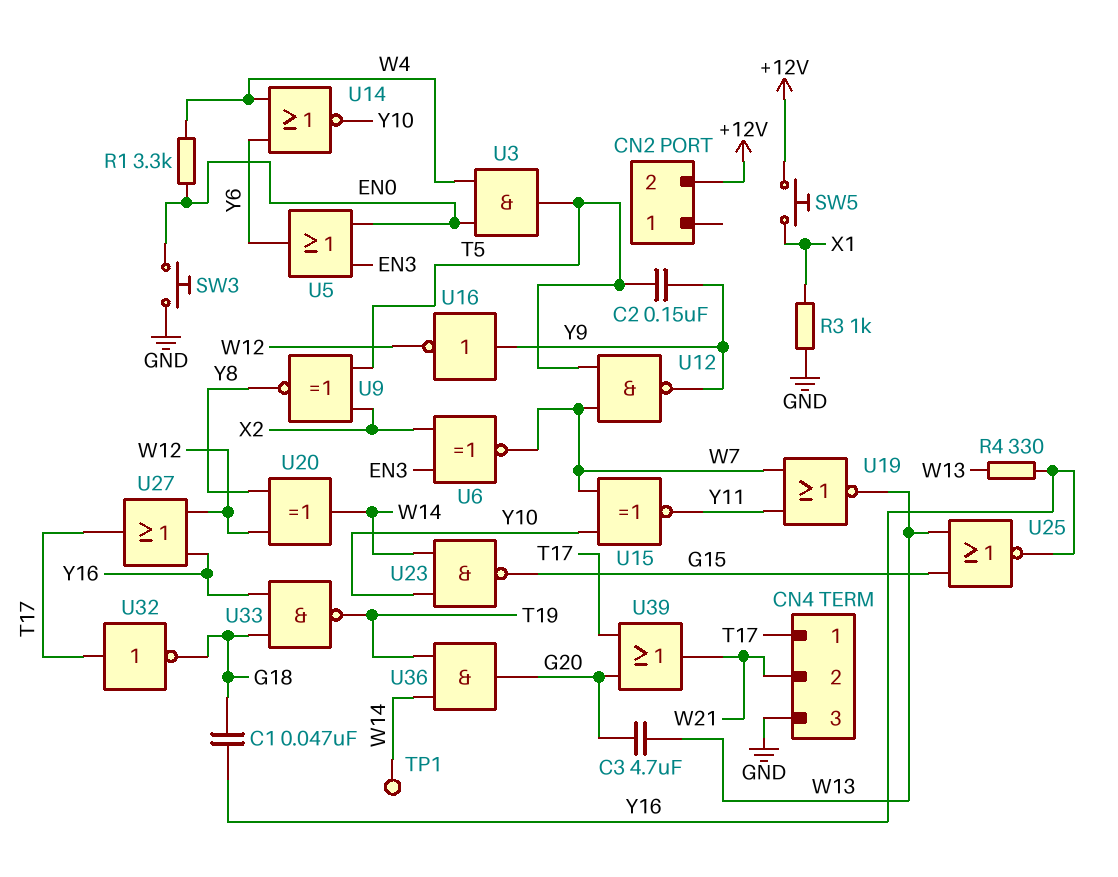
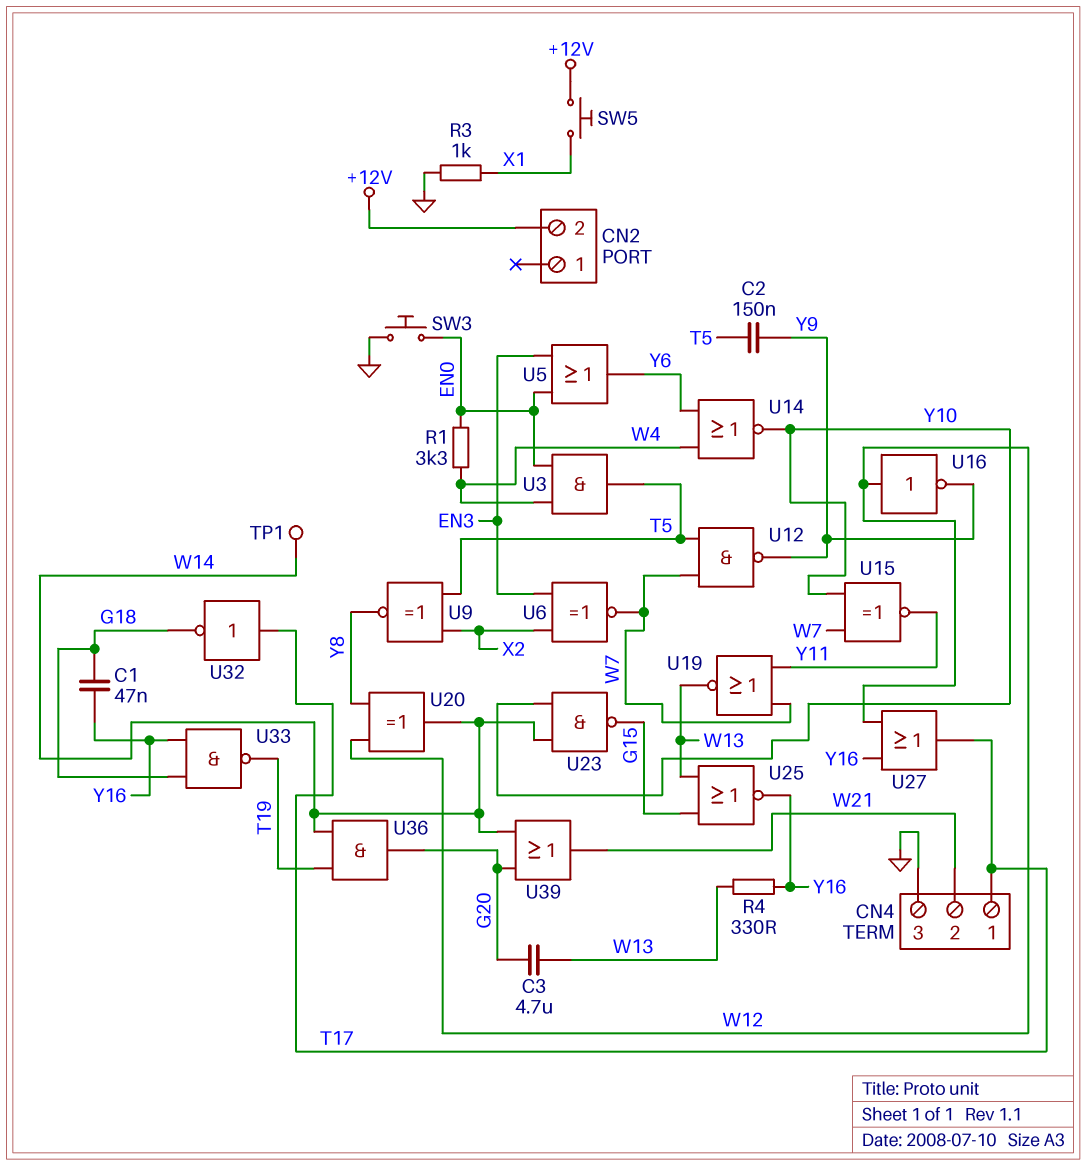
U16: NOT (in Y9, out W12) -> NOT (in W12, out Y9)
U39: OR (in G20, in T17, out W21) -> OR (in G20, in W14, out W21)

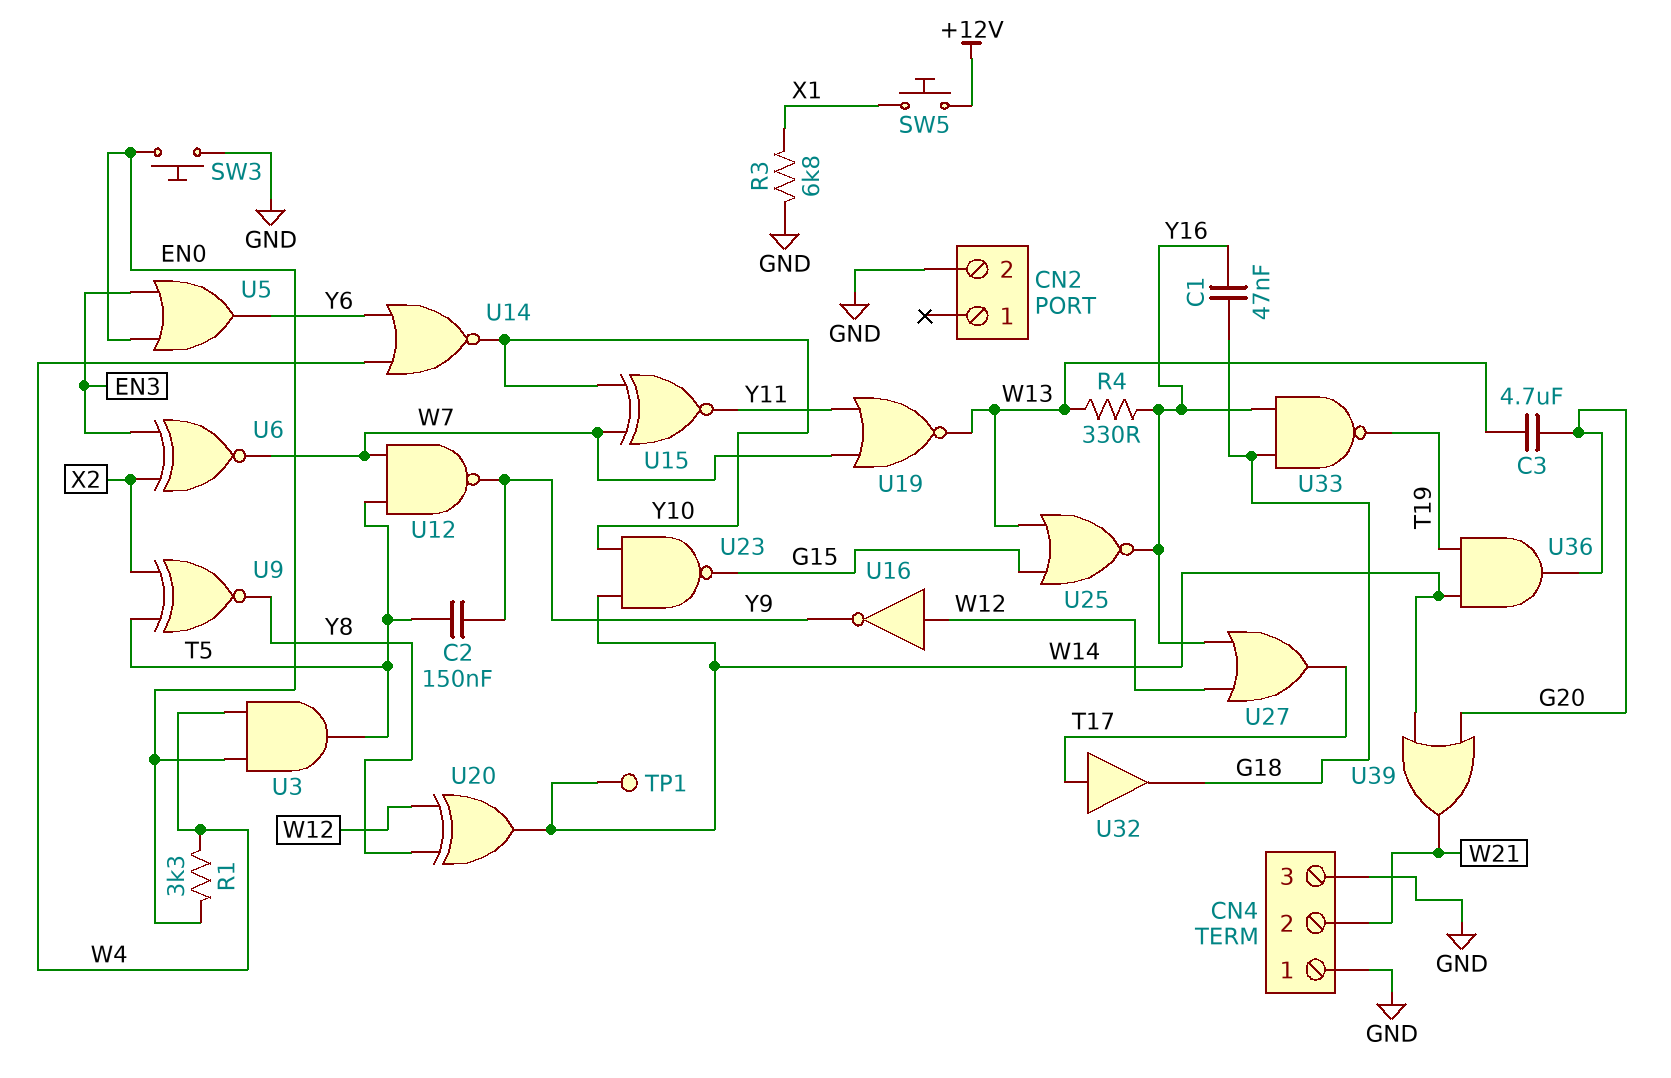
CN2 pin 2: +12V -> GND
CN4 pin 1: T17 -> GND
R3: 1k (GND, X1) -> 6.8k (GND, X1)
U32: NOT (in T17, out G18) -> buffer (in T17, out G18)

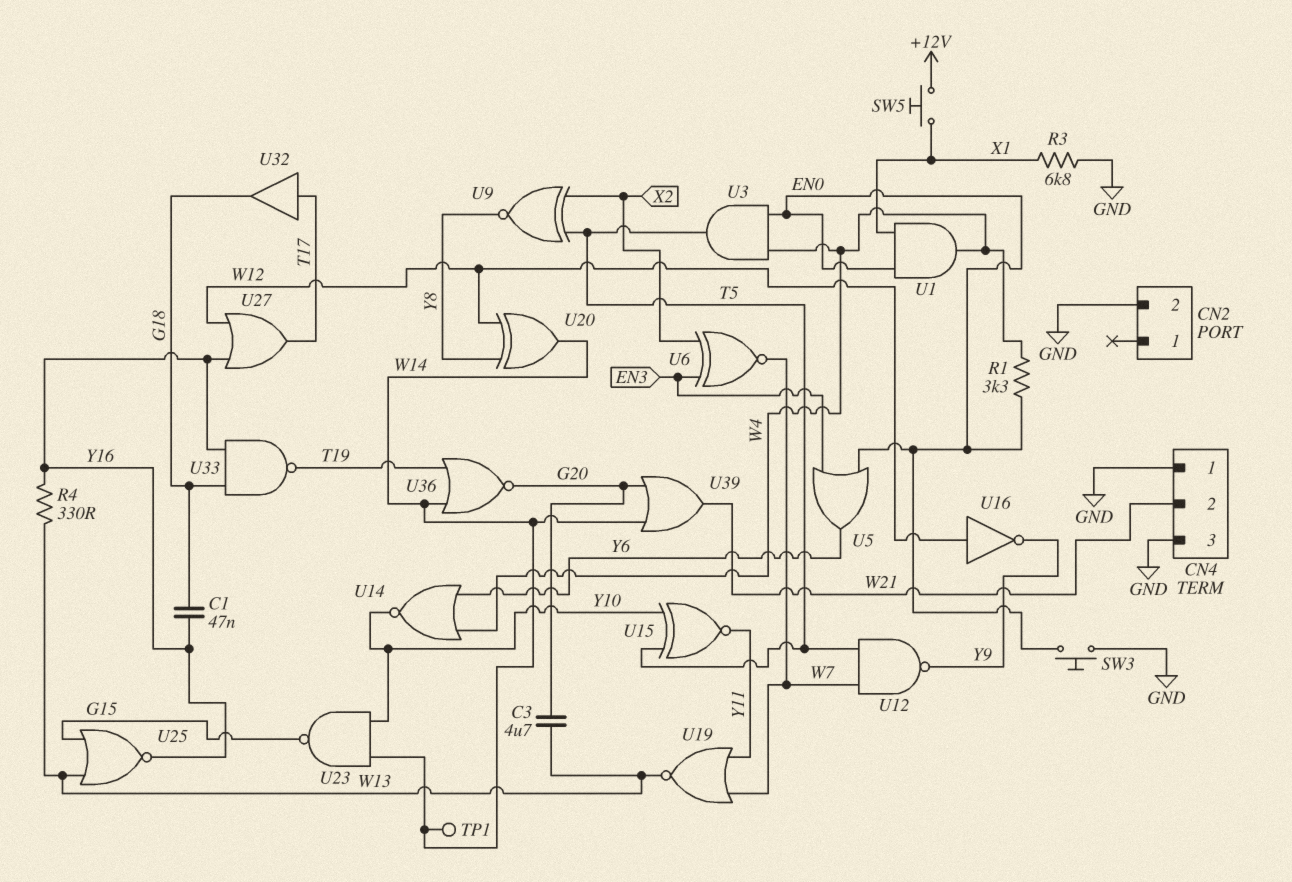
C2: 150nF (T5, Y9) -> none
U1: none -> AND (in EN0, in X1, out W4)
U15: XNOR (in W7, in Y10, out Y11) -> XNOR (in T5, in Y10, out Y11)
U36: AND (in T19, in W14, out G20) -> NOR (in T19, in W14, out G20)

